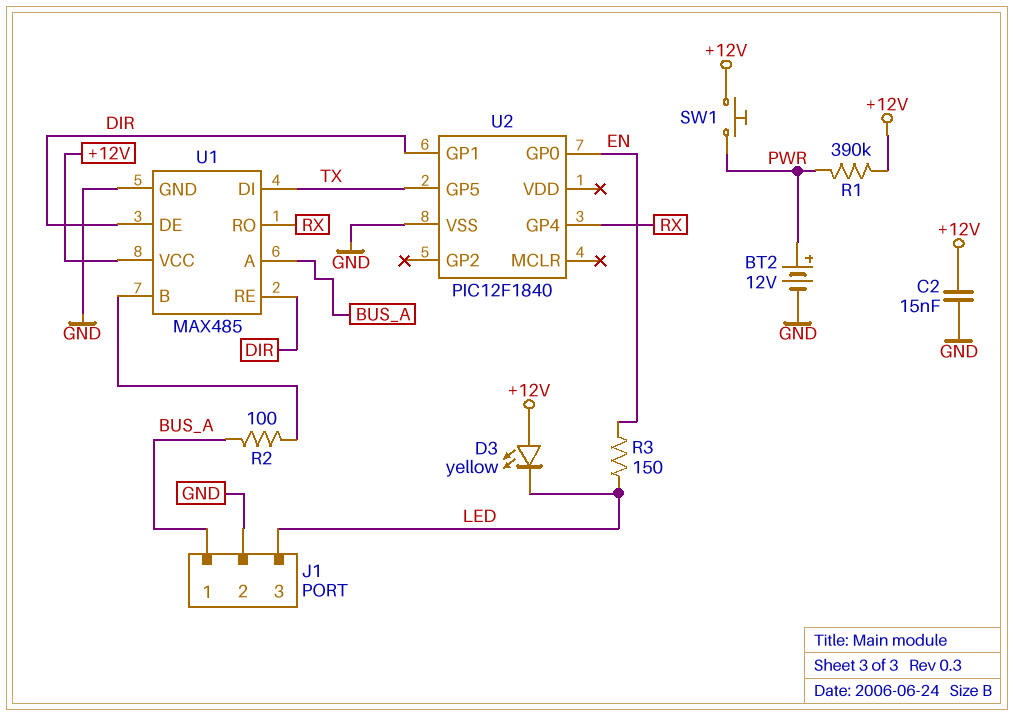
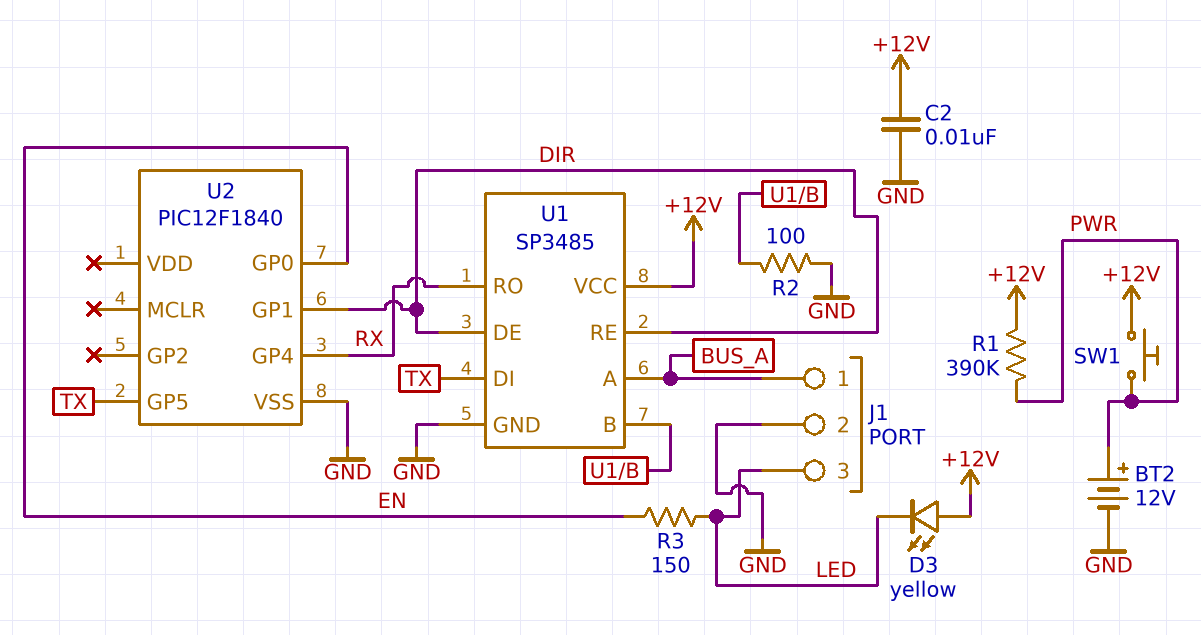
C2: 15nF (+12V, GND) -> 10nF (+12V, GND)
R2: 100 (BUS_A, U1/B) -> 100 (GND, U1/B)
U1: MAX485 -> SP3485

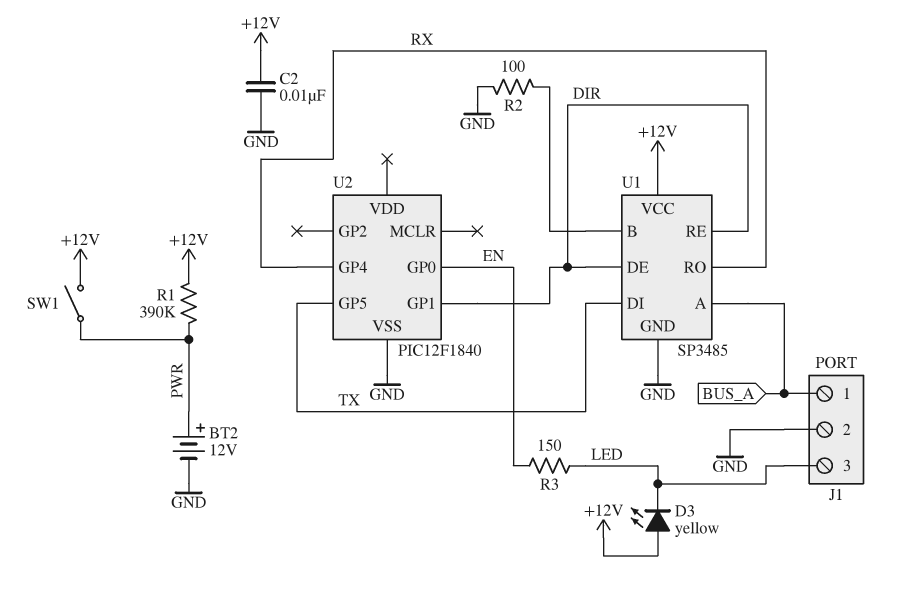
SW1: button (+12V, PWR) -> switch (+12V, PWR)

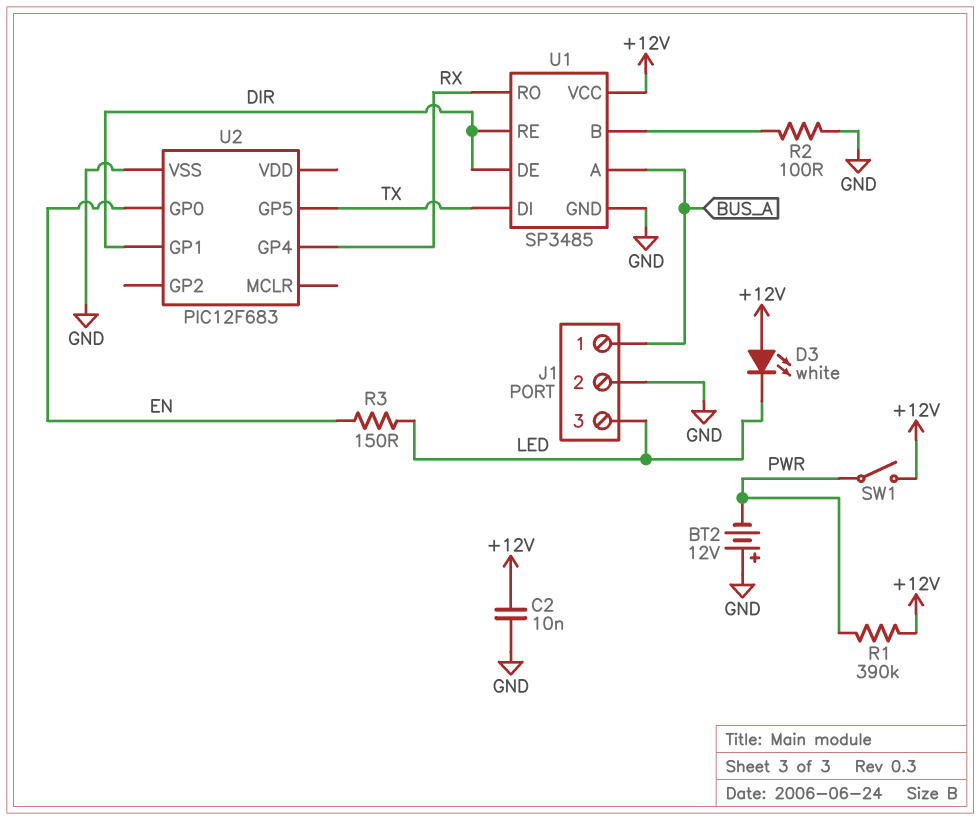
BT2: 12V (plus PWR, minus GND) -> 12V (plus GND, minus PWR)
D3: LED yellow (A +12V, K LED) -> LED white (A +12V, K LED)
U2: PIC12F1840 -> PIC12F683

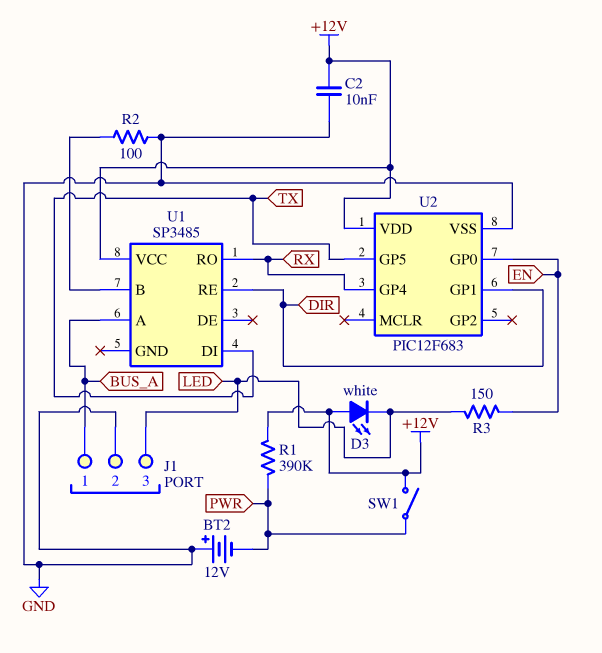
U1 pin DE: DIR -> none
U1 pin GND: GND -> none
U2 pin VDD: none -> +12V

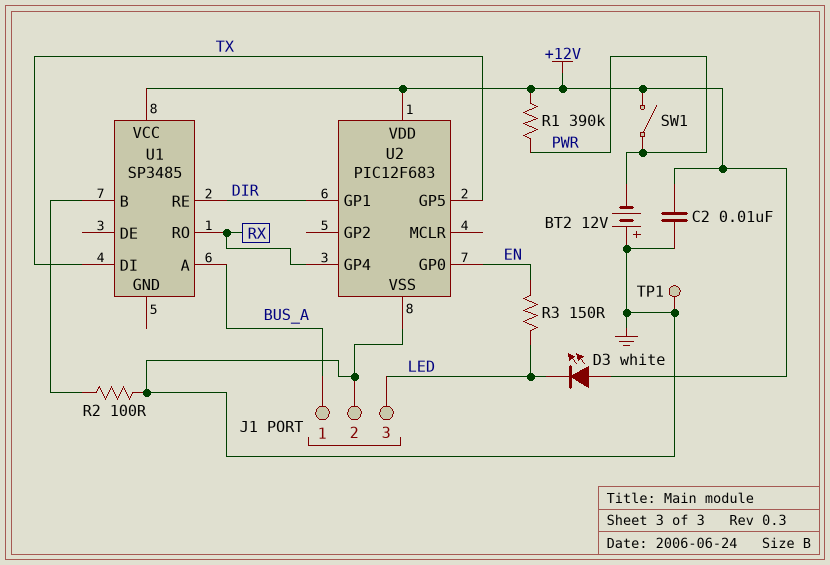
TP1: none -> test point (GND)

